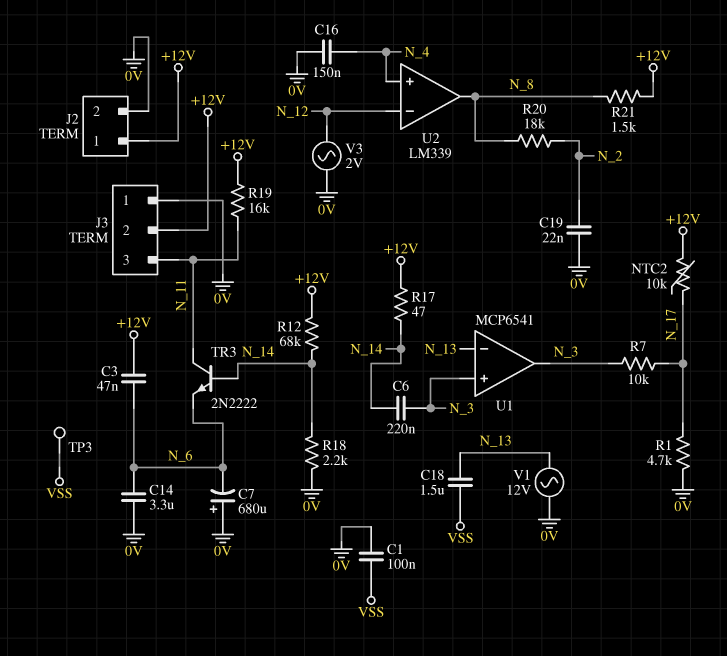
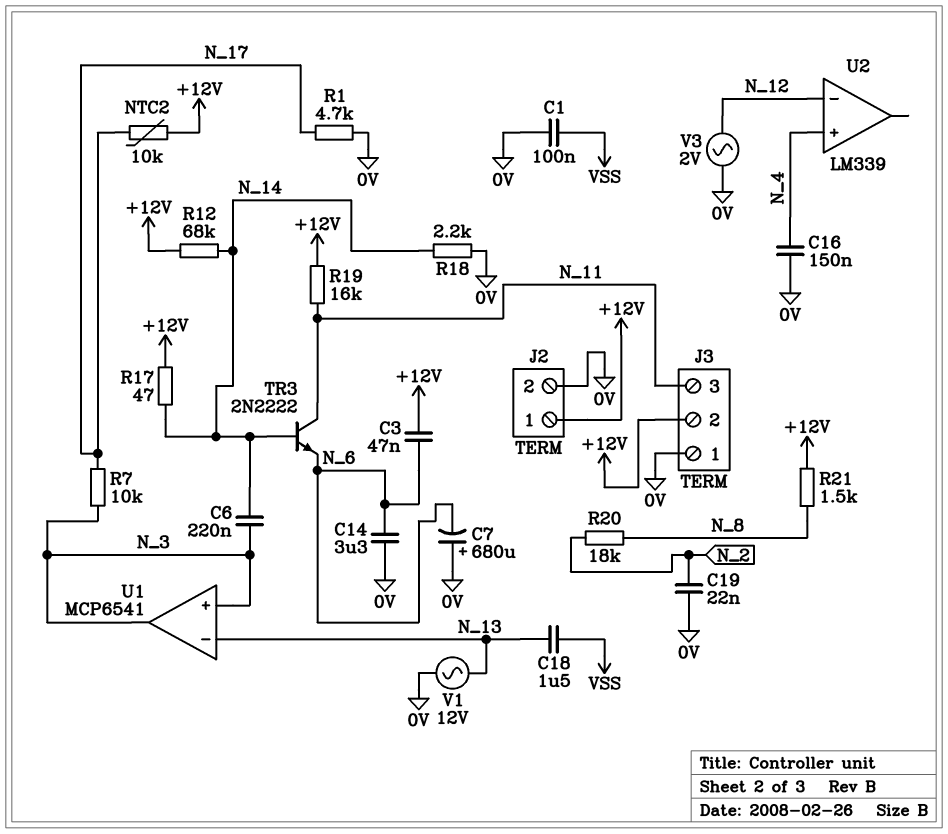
TP3: test point (VSS) -> none
U2 pin out: N_8 -> none

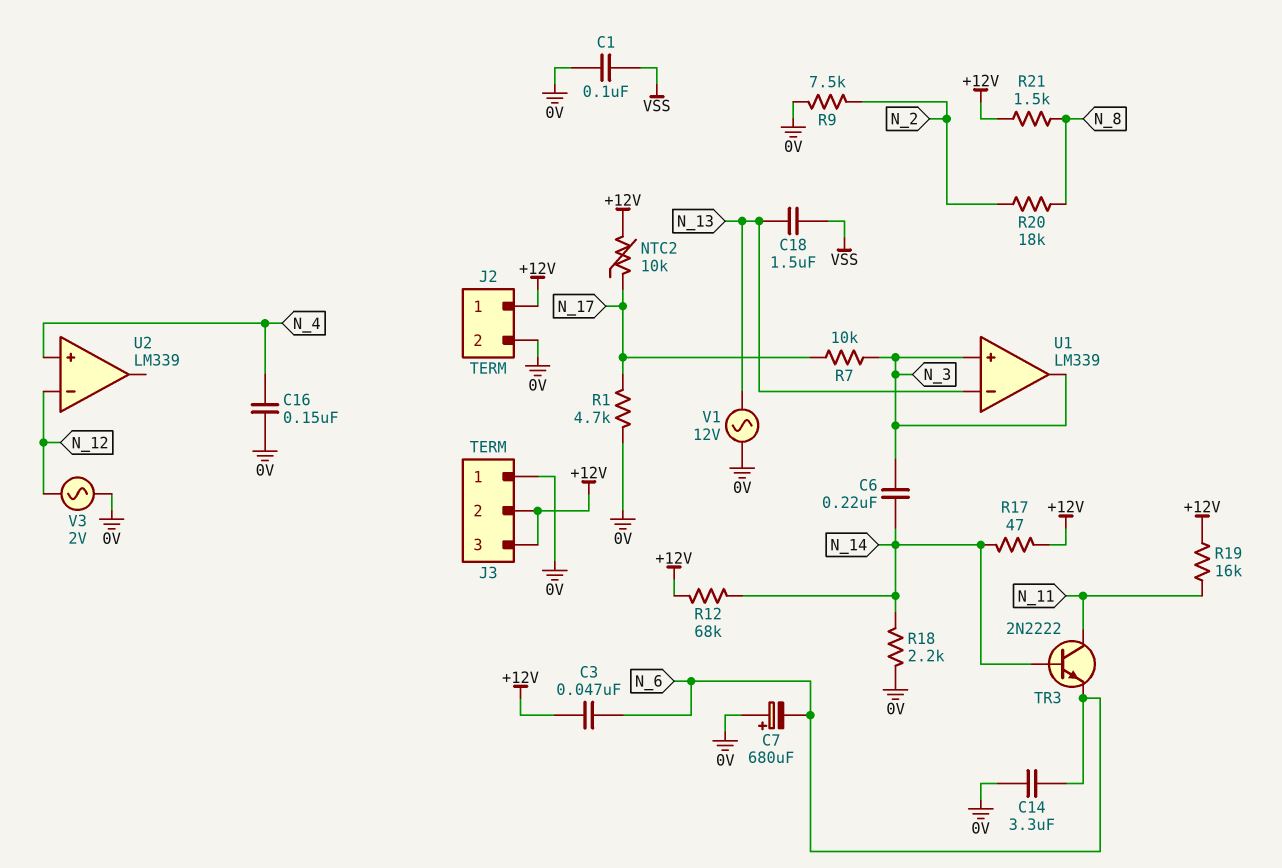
C19: 22nF (0V, N_2) -> none
J3 pin 3: N_11 -> +12V
R9: none -> 7.5k (0V, N_2)
U1: MCP6541 -> LM339

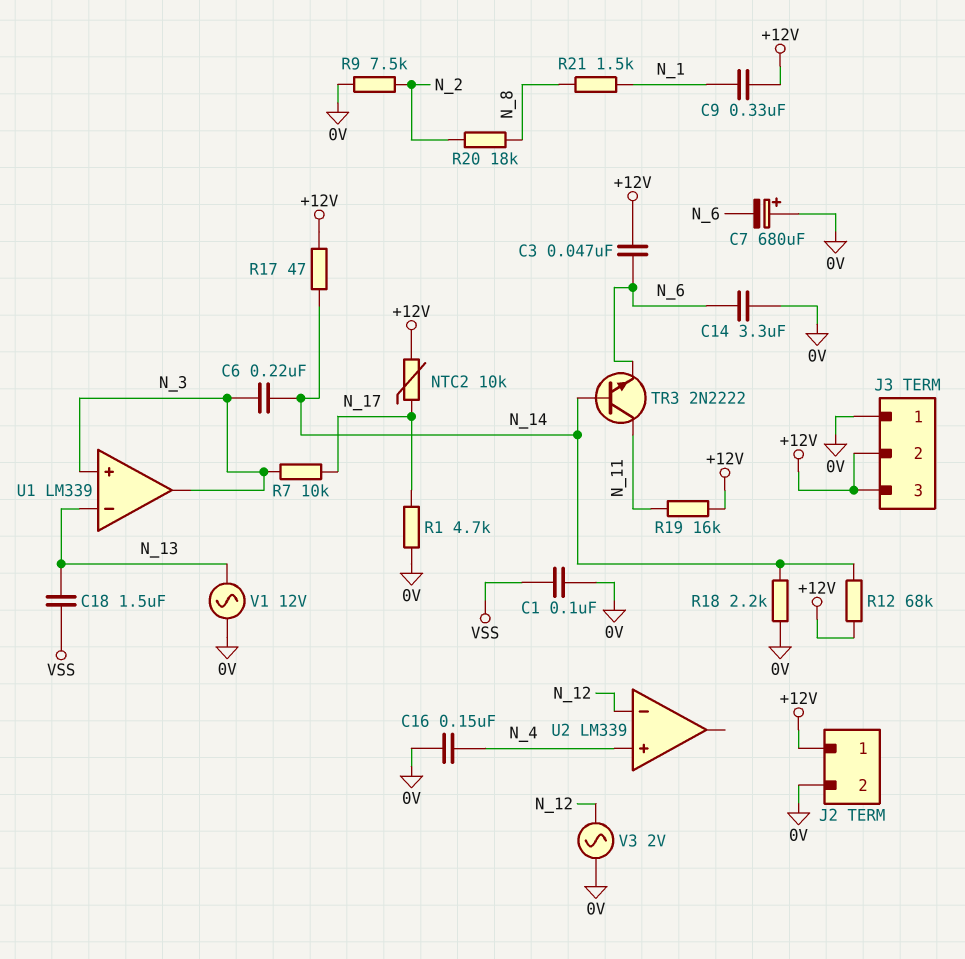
C9: none -> 330nF (+12V, N_1)
R21: 1.5k (+12V, N_8) -> 1.5k (N_1, N_8)

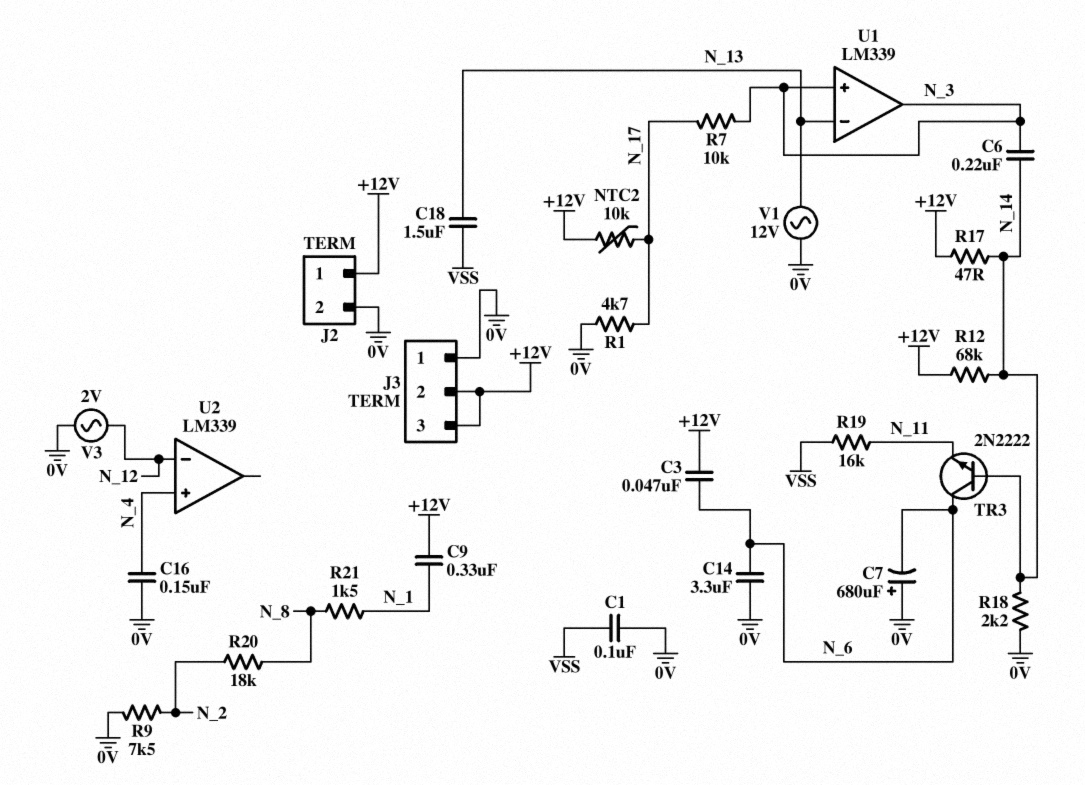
R19: 16k (+12V, N_11) -> 16k (N_11, VSS)
TR3: NPN 2N2222 (B N_14, C N_11, E N_6) -> NPN 2N2222 (B N_14, C N_6, E N_11)

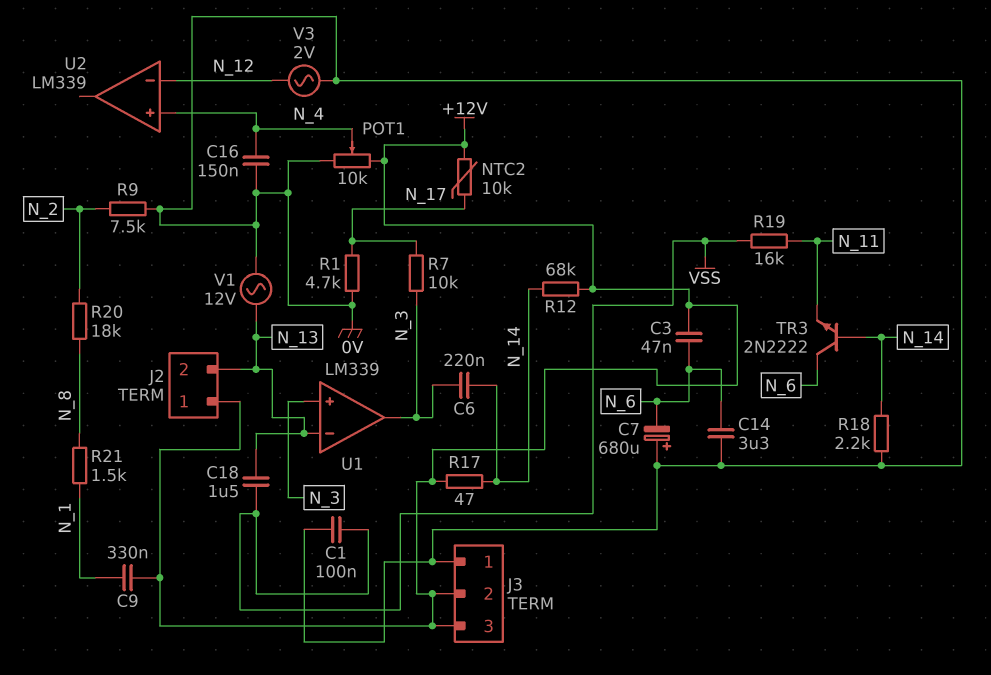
J2 pin 2: 0V -> N_13
POT1: none -> 10k (+12V, 0V, wiper N_4)

